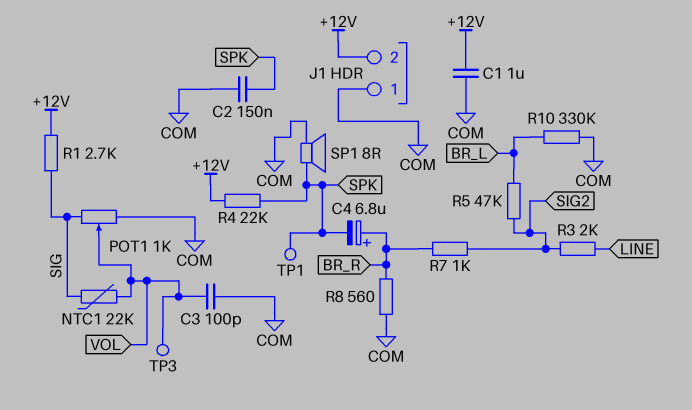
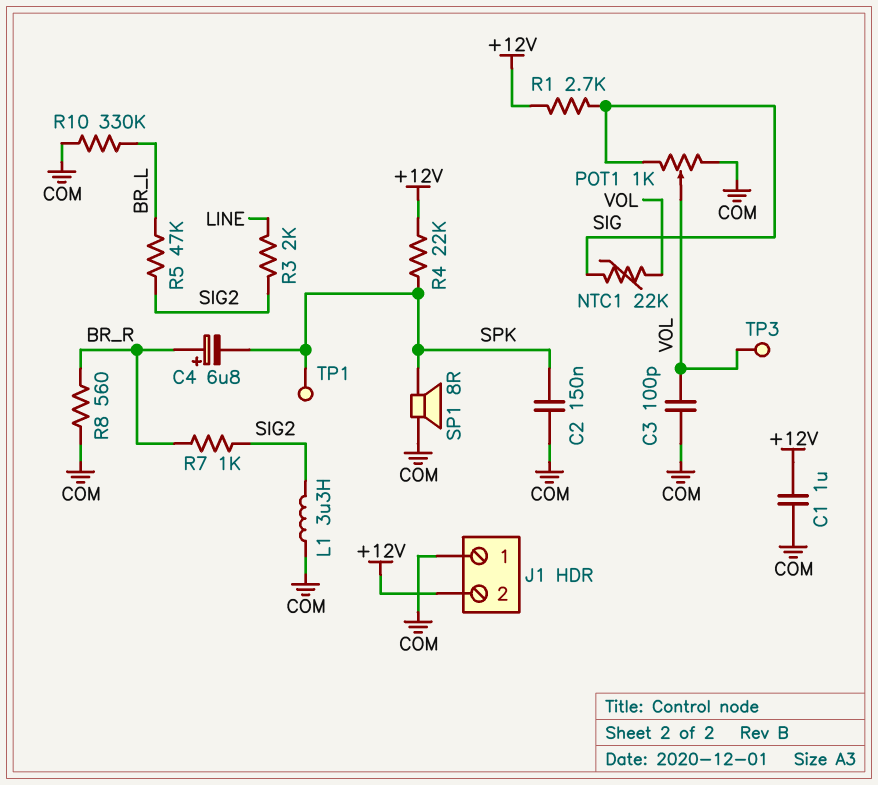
L1: none -> 3.3uH (COM, SIG2)

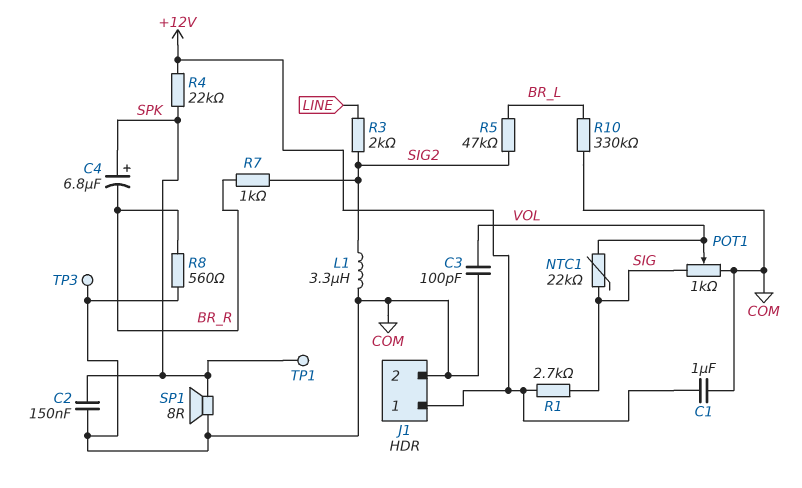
C4: 6.8uF (plus BR_R, minus SPK) -> 6.8uF (plus SPK, minus BR_R)
J1 pin 1: COM -> +12V
J1 pin 2: +12V -> COM
TP3: test point (VOL) -> test point (COM)

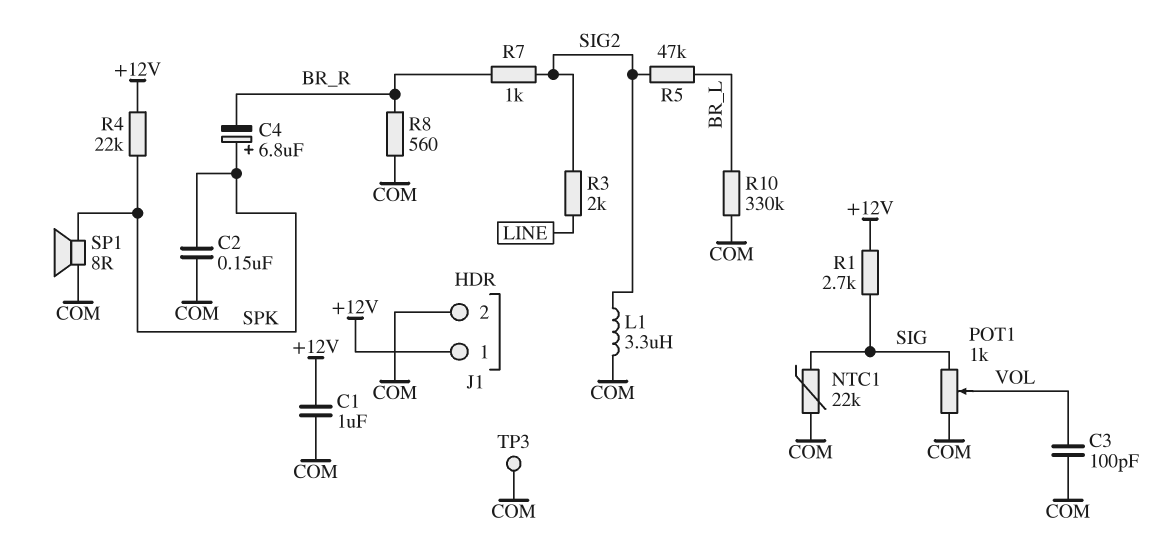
NTC1: 22k (SIG, VOL) -> 22k (COM, SIG)
TP1: test point (SPK) -> none

